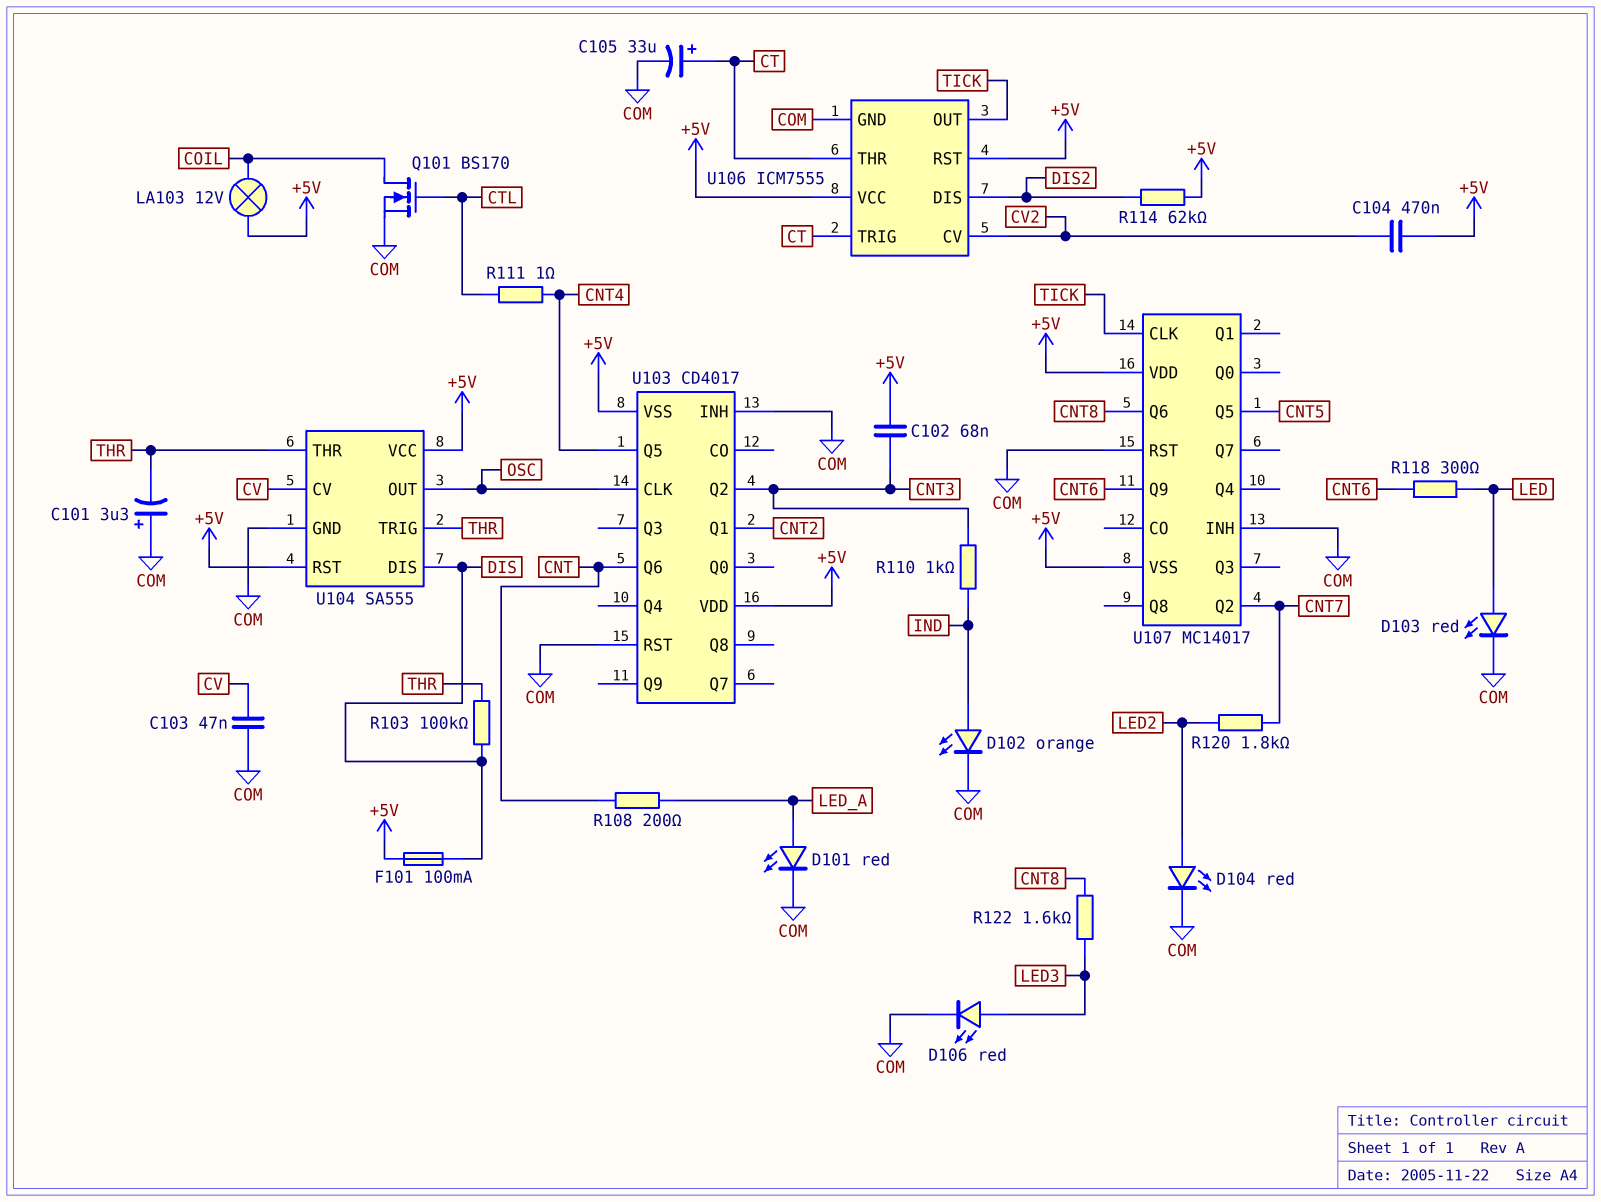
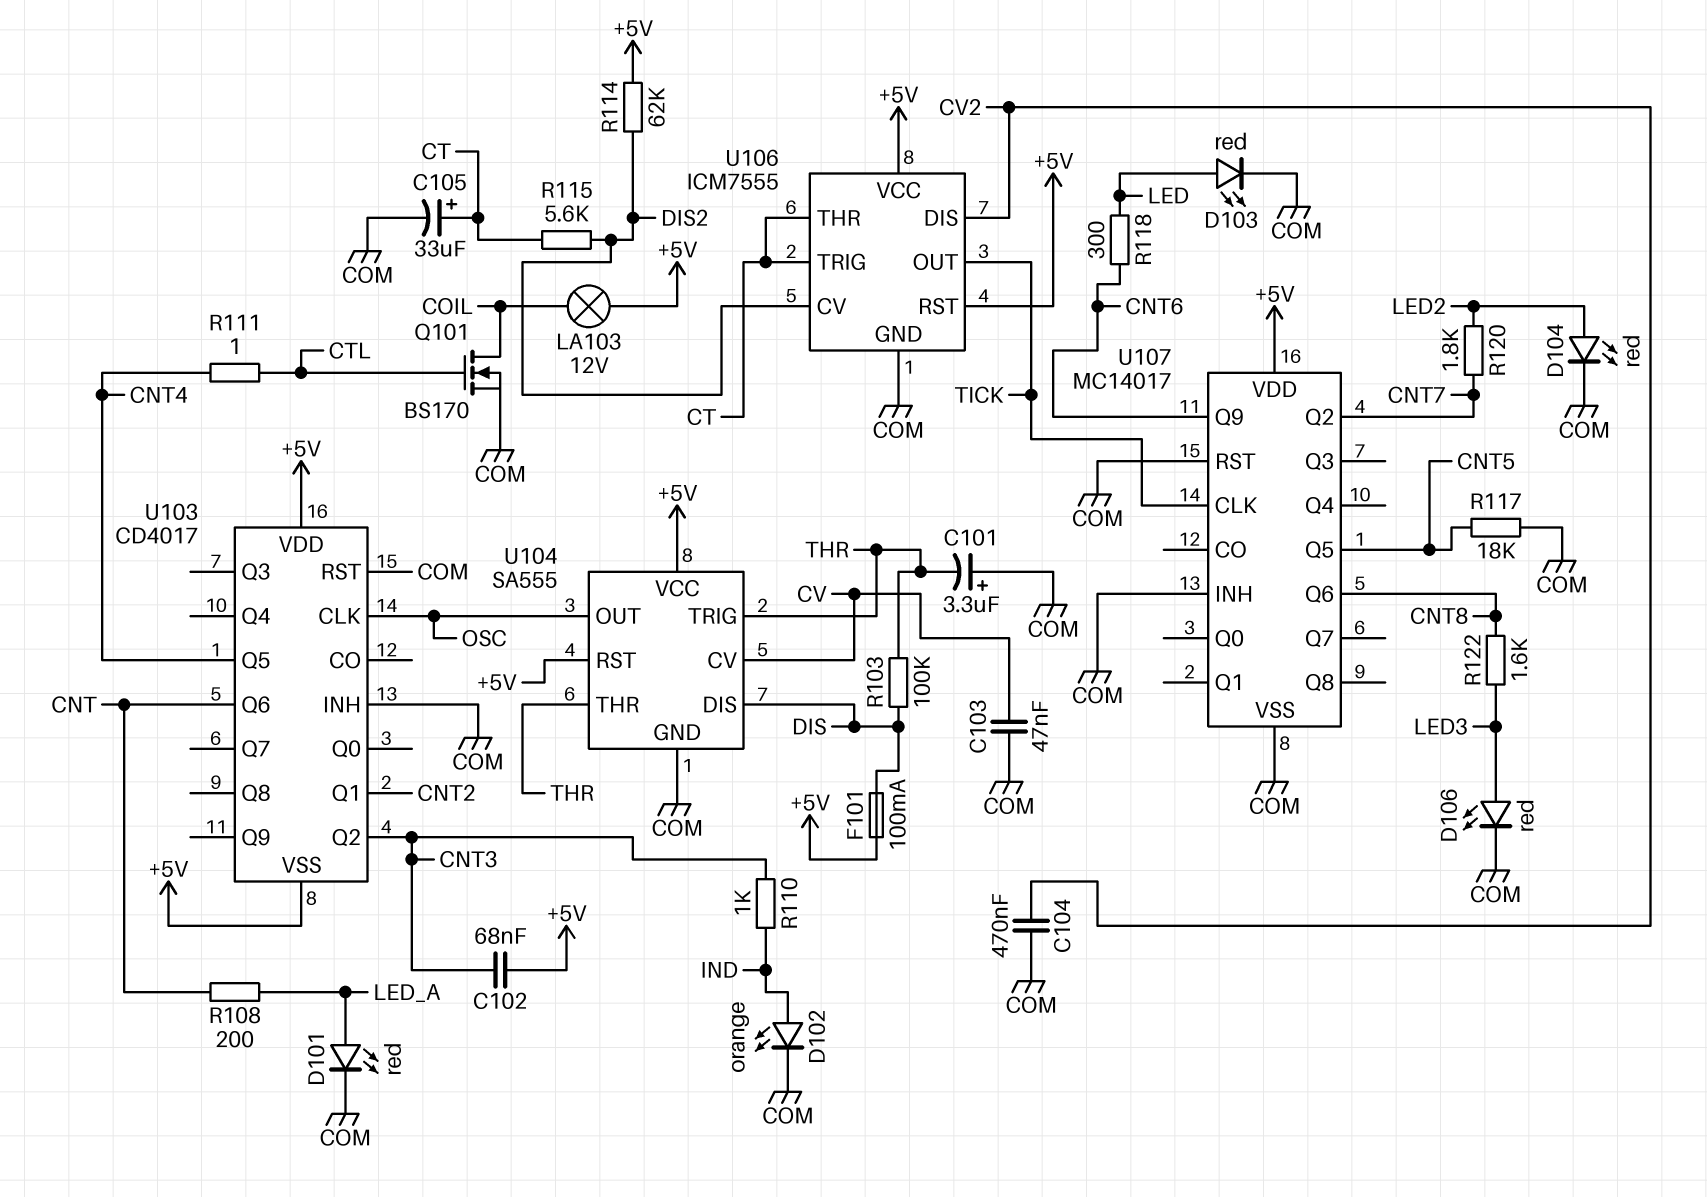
C104: 470nF (+5V, CV2) -> 470nF (COM, CV2)
R115: none -> 5.6k (CT, DIS2)
R117: none -> 18k (CNT5, COM)
U106 pin CV: CV2 -> DIS2
U106 pin DIS: DIS2 -> CV2
U107 pin VSS: +5V -> COM

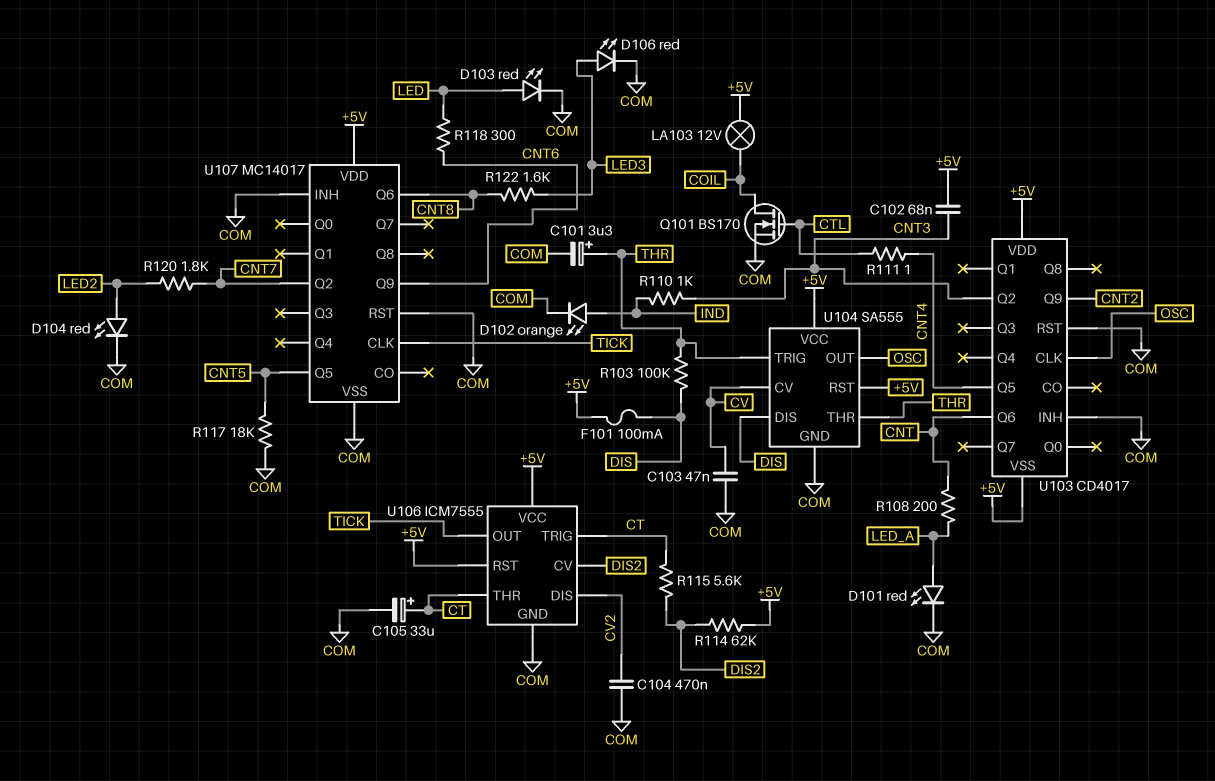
C101: 3.3uF (plus COM, minus THR) -> 3.3uF (plus THR, minus COM)
U103 pin Q1: CNT2 -> none
U103 pin Q9: none -> CNT2

